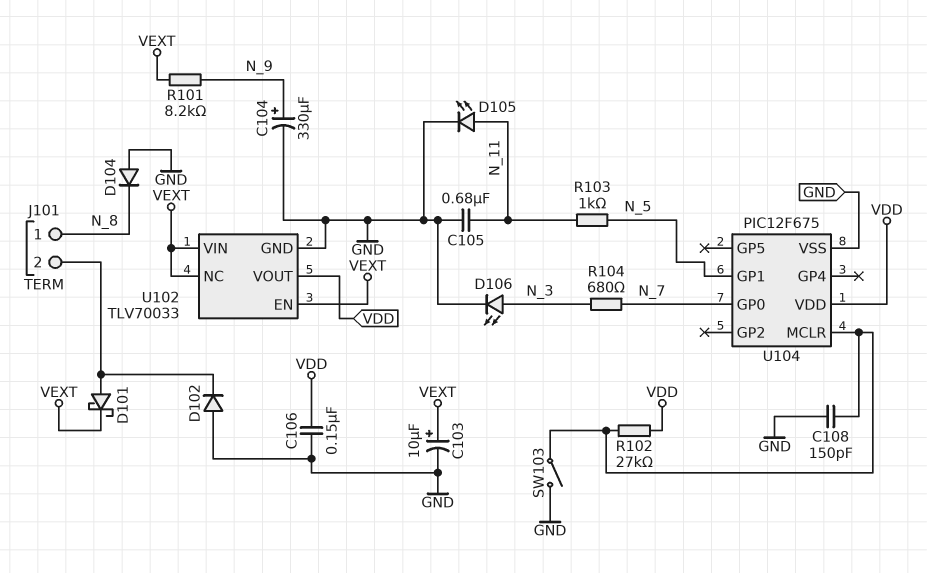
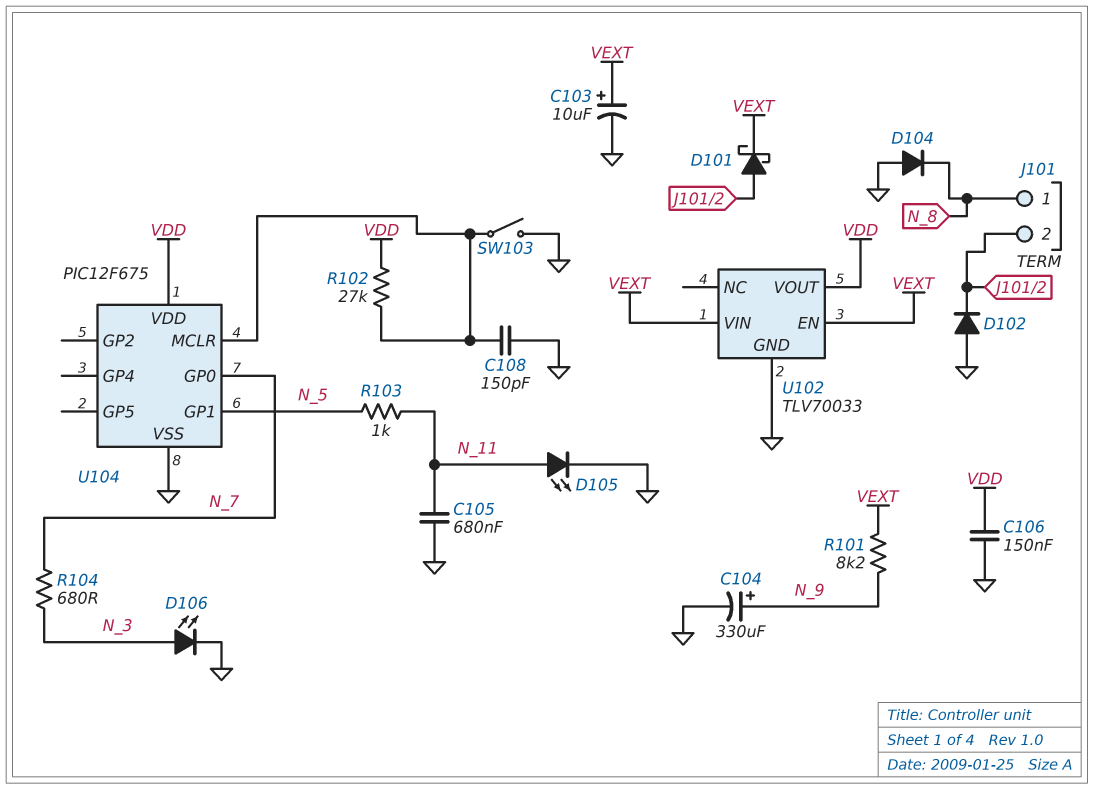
U102 pin NC: VEXT -> none

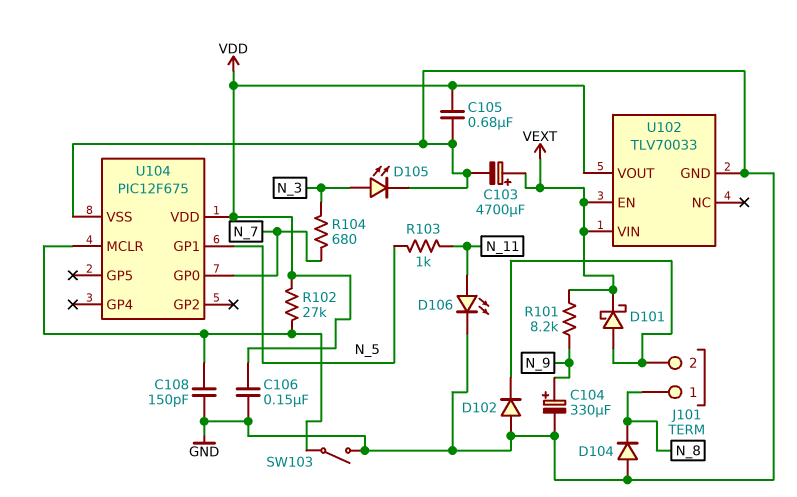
C103: 10uF (plus VEXT, minus GND) -> 4700uF (plus VEXT, minus GND)
C105: 680nF (GND, N_11) -> 680nF (GND, VDD)
D105: LED (A N_11, K GND) -> LED (A N_3, K GND)
D106: LED (A N_3, K GND) -> LED (A N_11, K GND)

